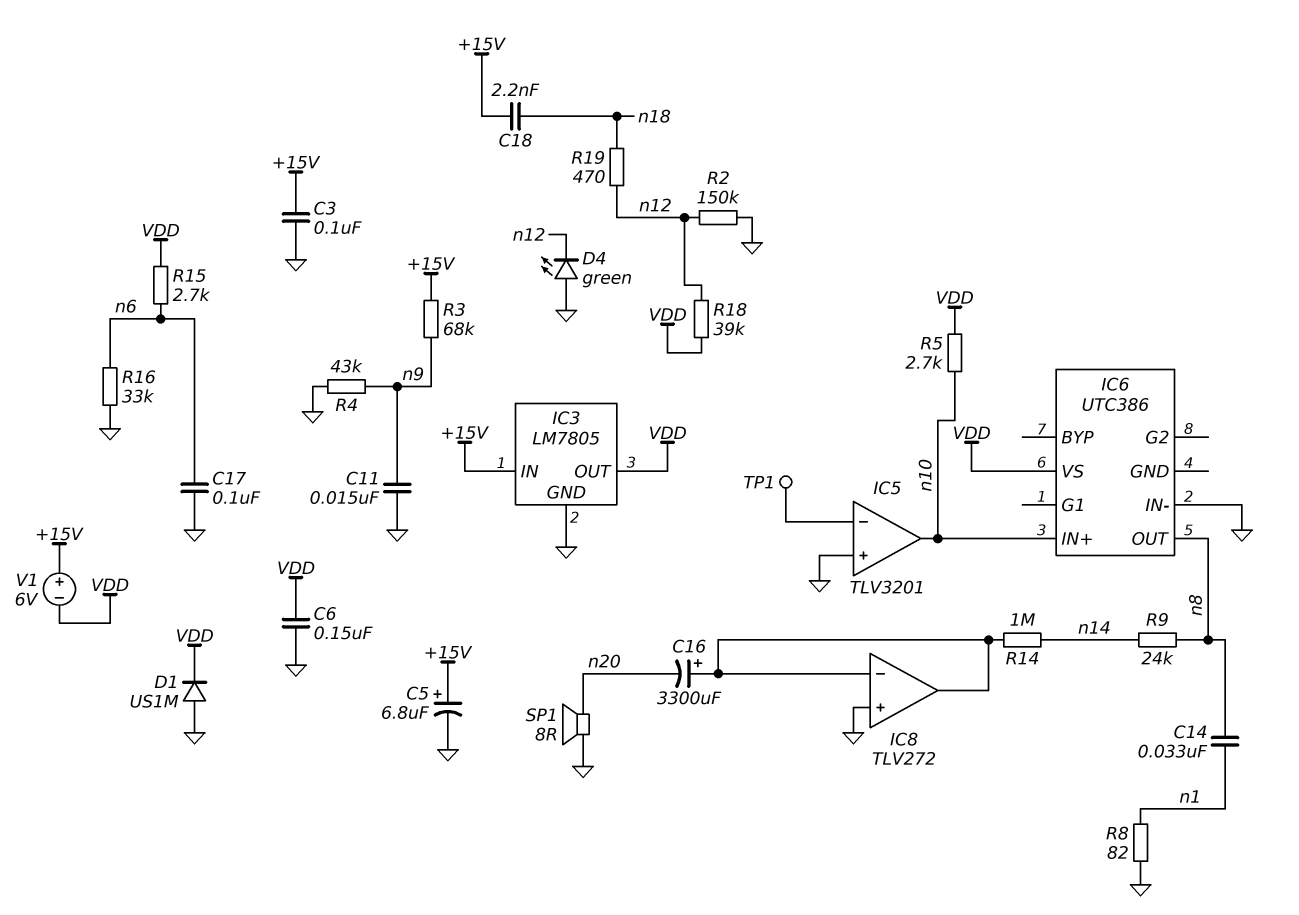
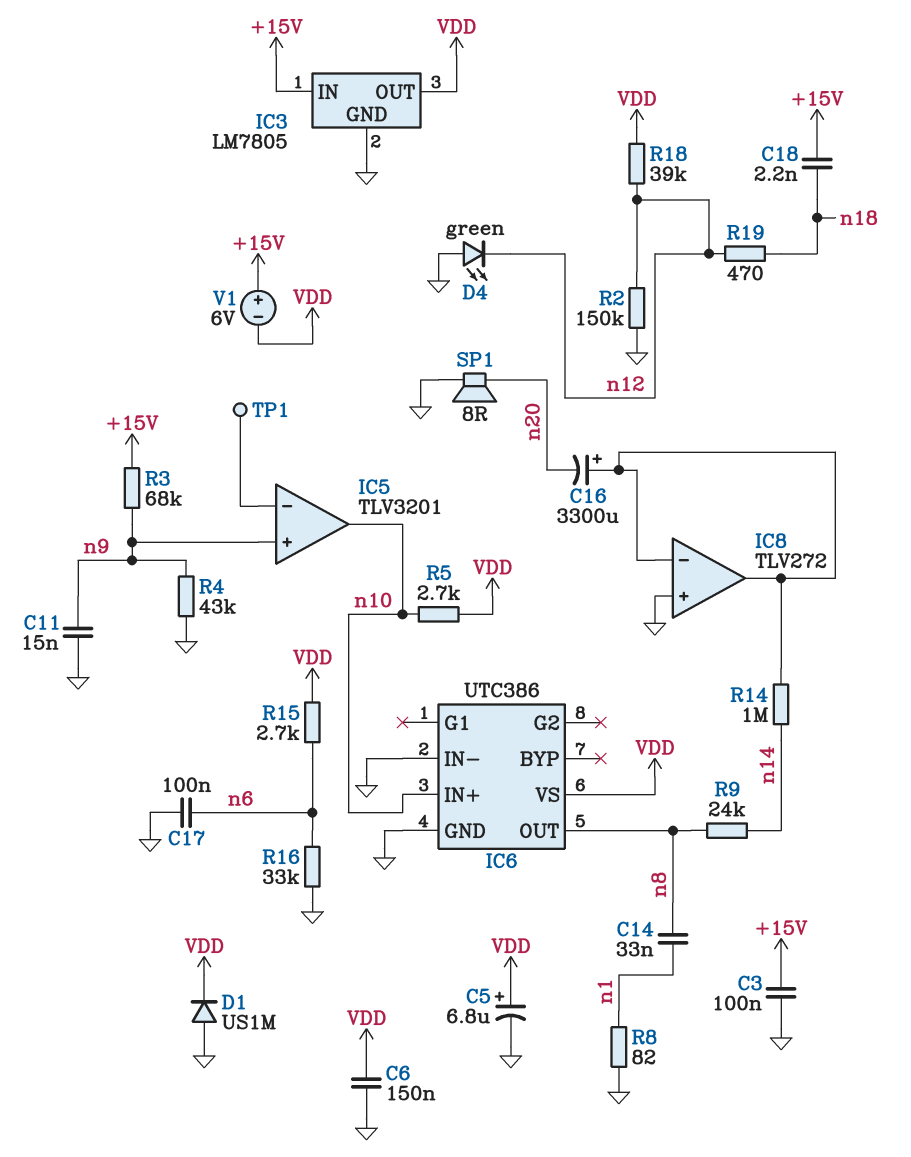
C5: 6.8uF (plus +15V, minus GND) -> 6.8uF (plus VDD, minus GND)
IC5 pin in+: GND -> n9
IC6 pin GND: none -> GND

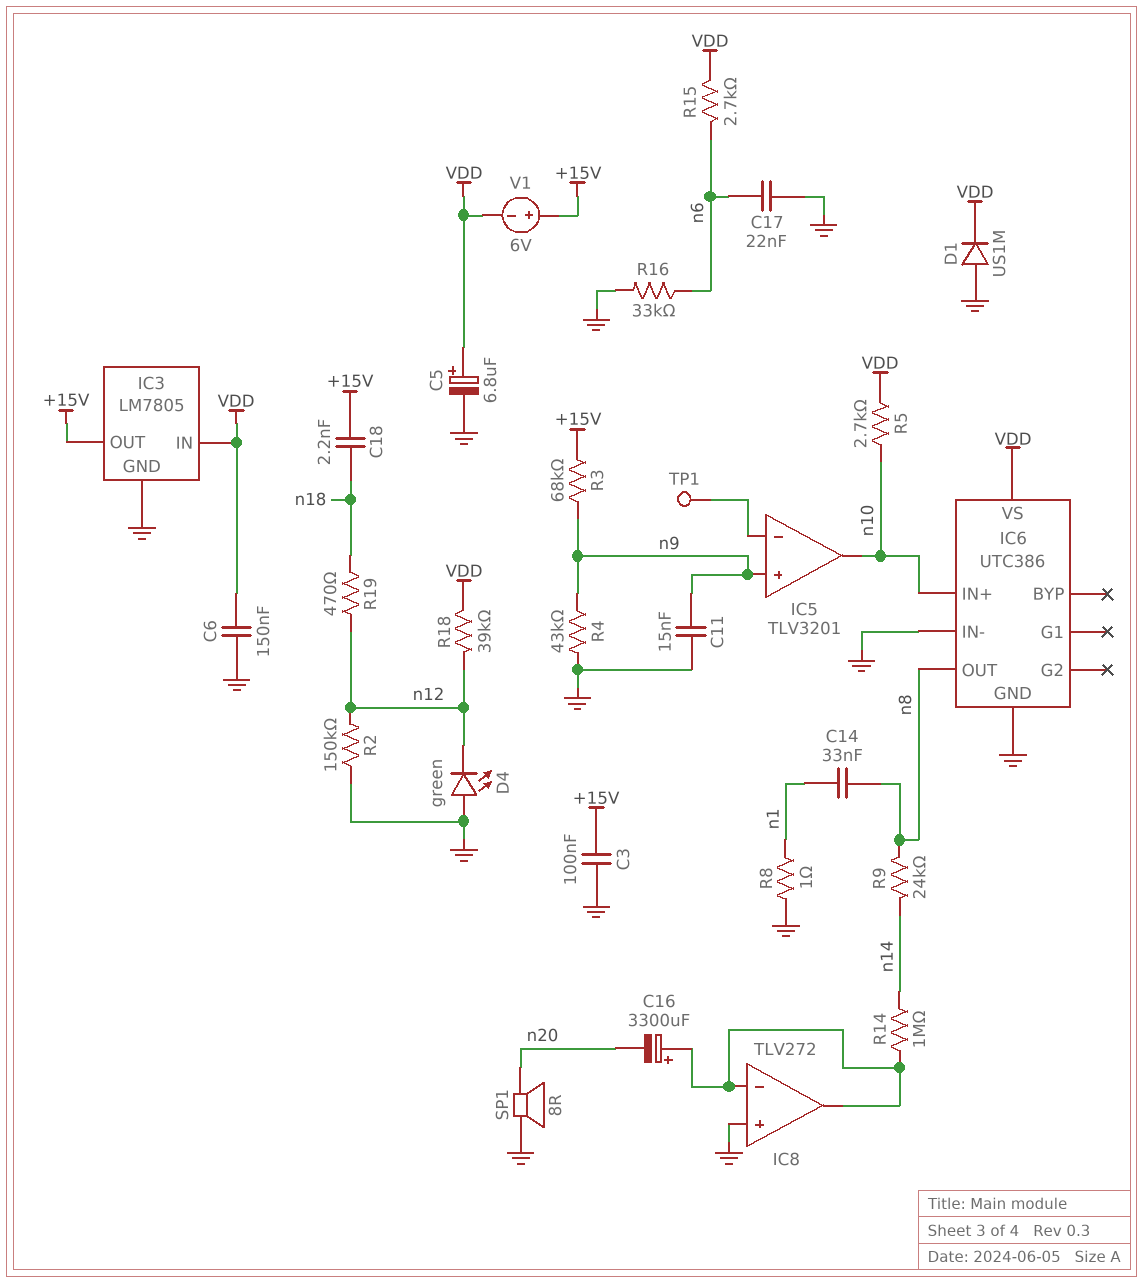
C17: 100nF (GND, n6) -> 22nF (GND, n6)
IC3 pin IN: +15V -> VDD
IC3 pin OUT: VDD -> +15V
R8: 82 (GND, n1) -> 1 (GND, n1)

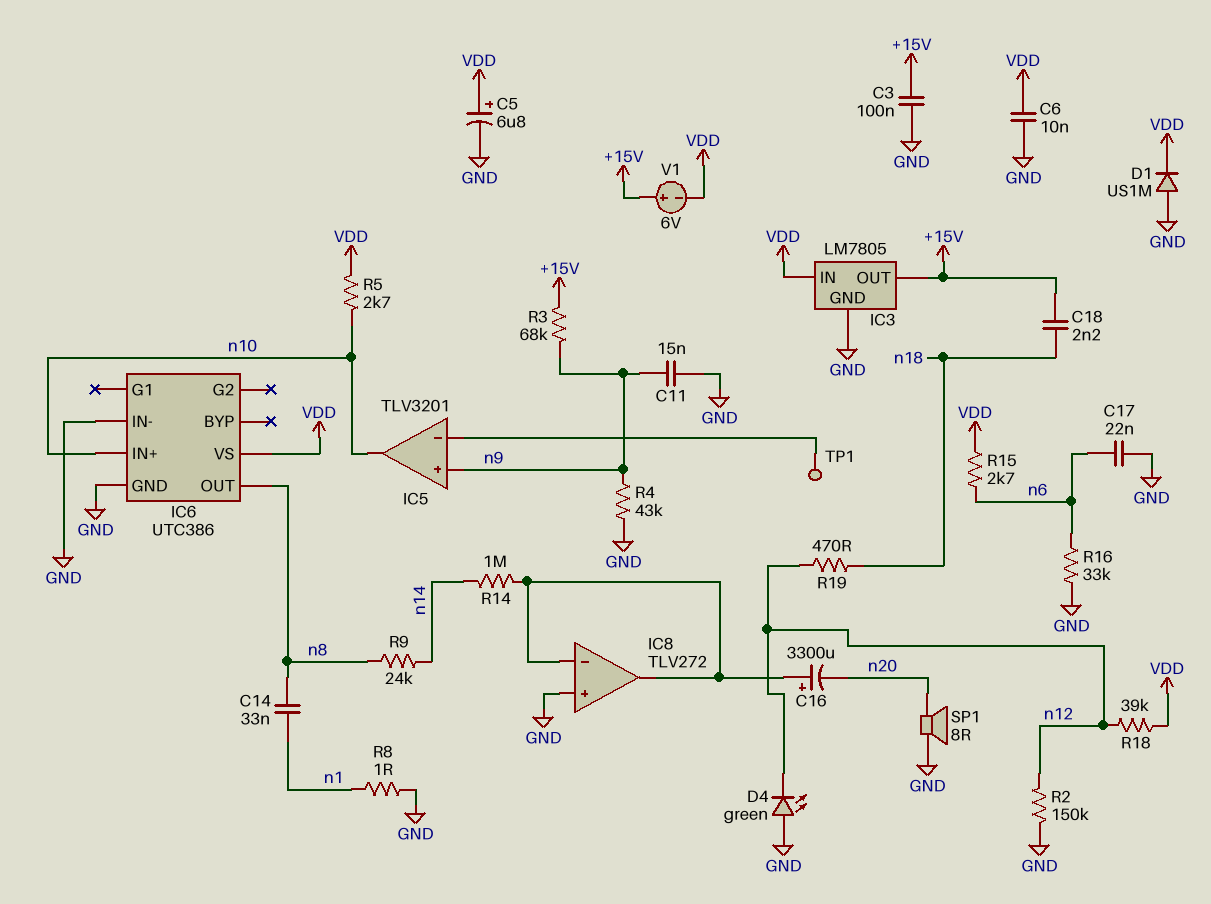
C6: 150nF (GND, VDD) -> 10nF (GND, VDD)

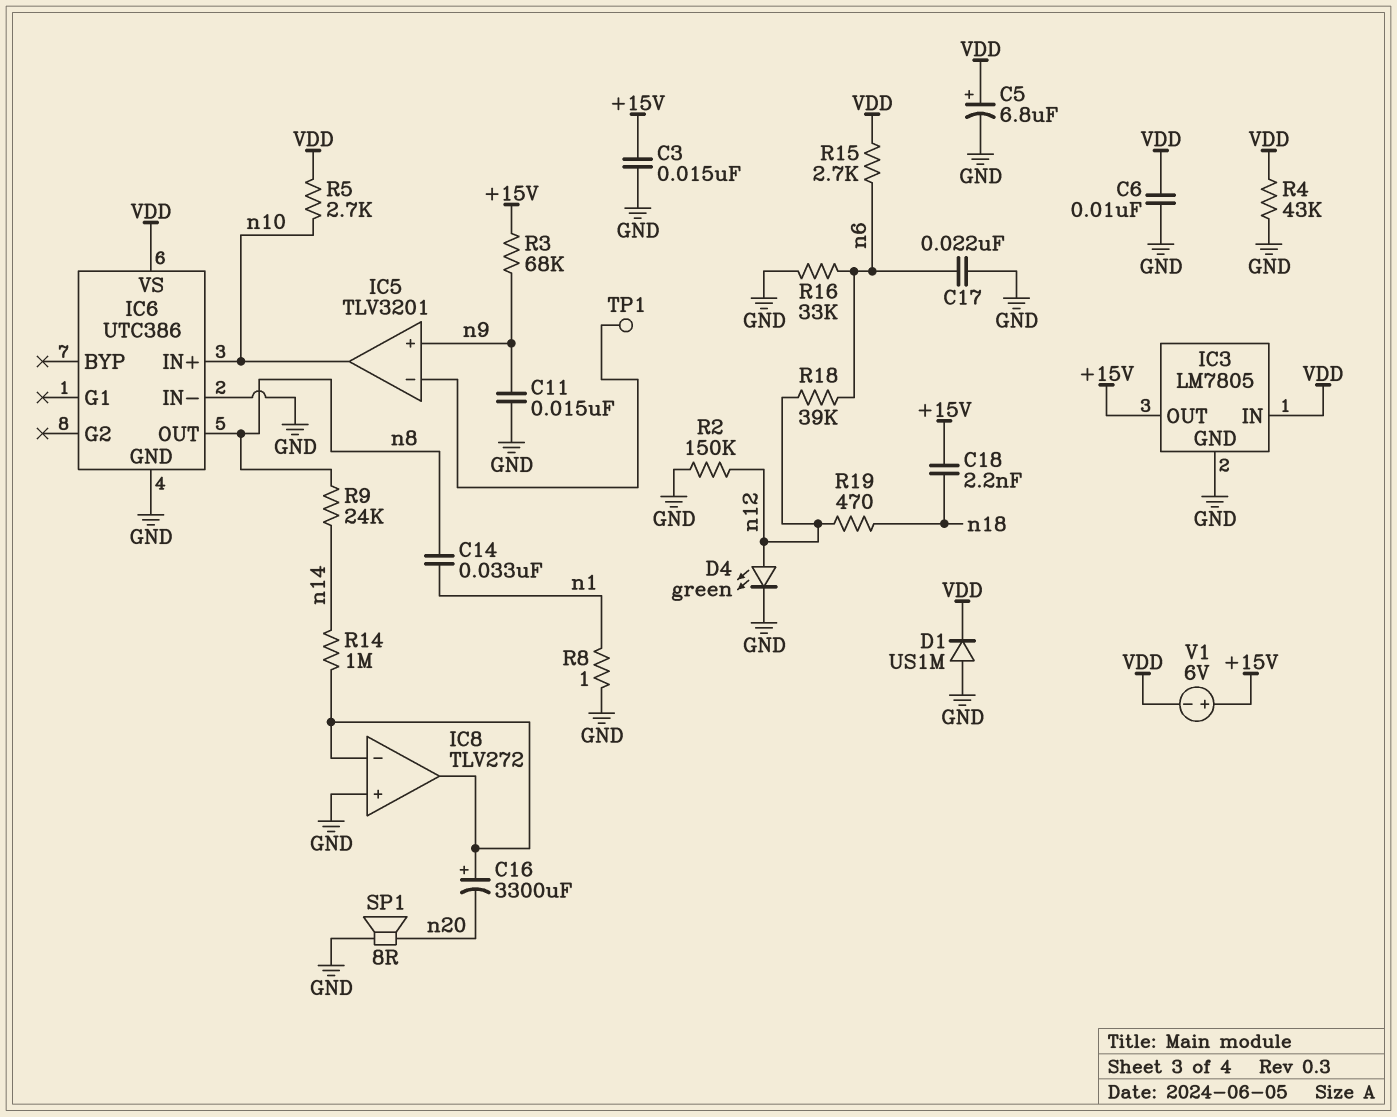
C3: 100nF (+15V, GND) -> 15nF (+15V, GND)
D4: LED green (A GND, K n12) -> LED green (A n12, K GND)
R4: 43k (GND, n9) -> 43k (GND, VDD)
R18: 39k (VDD, n12) -> 39k (n6, n12)

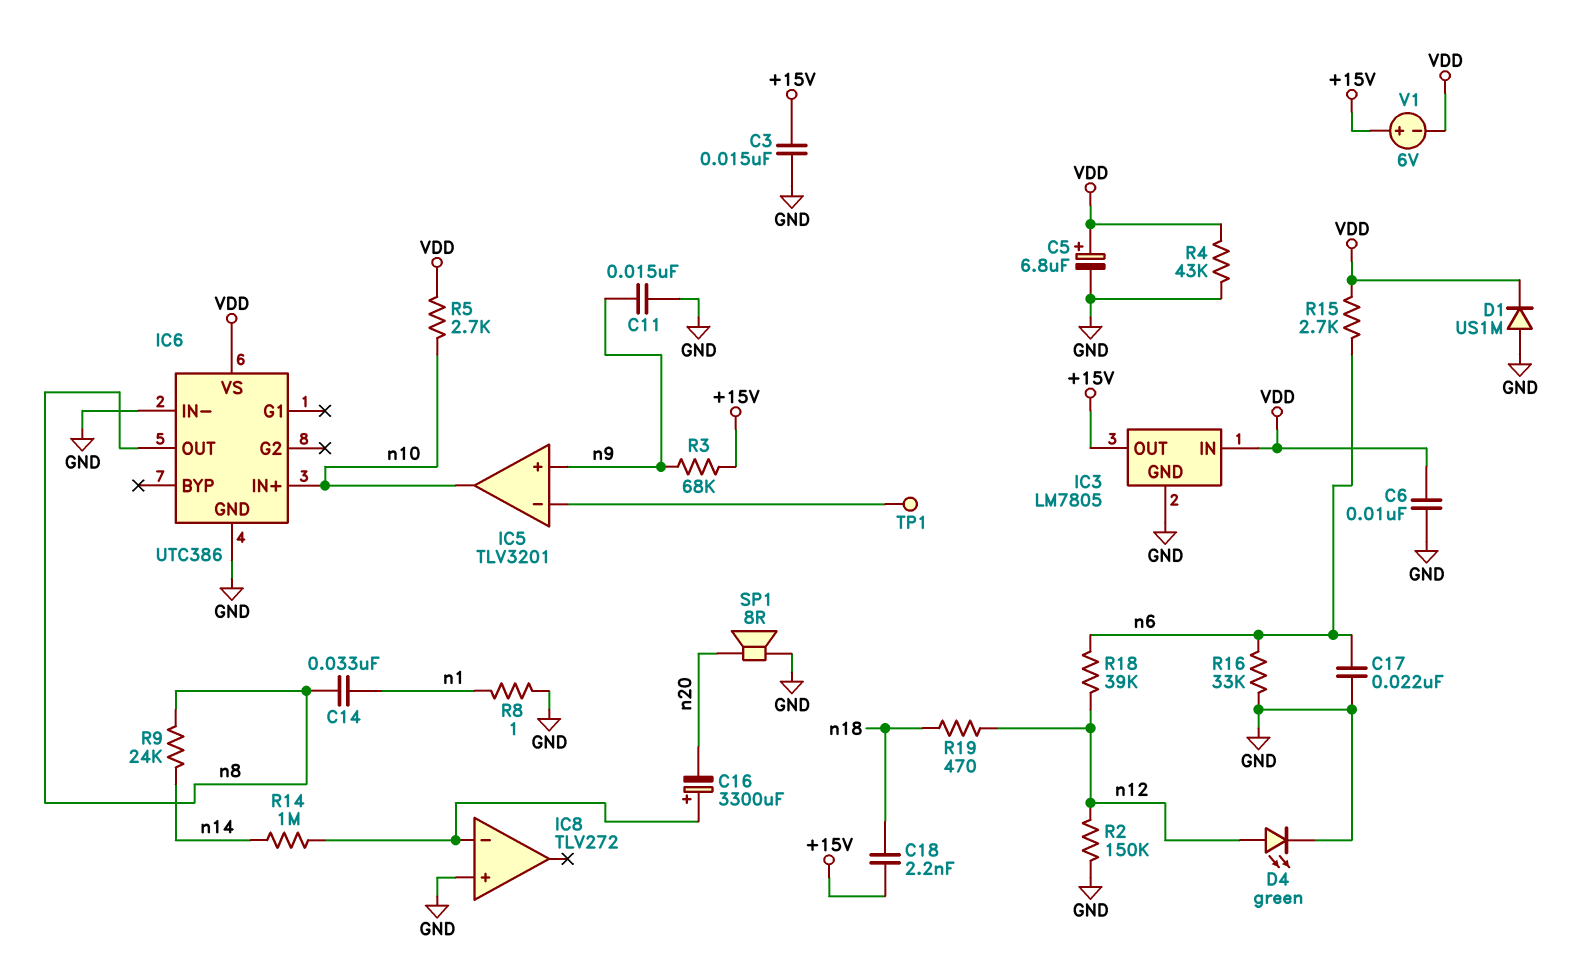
IC8 pin out: IC8/in- -> none

